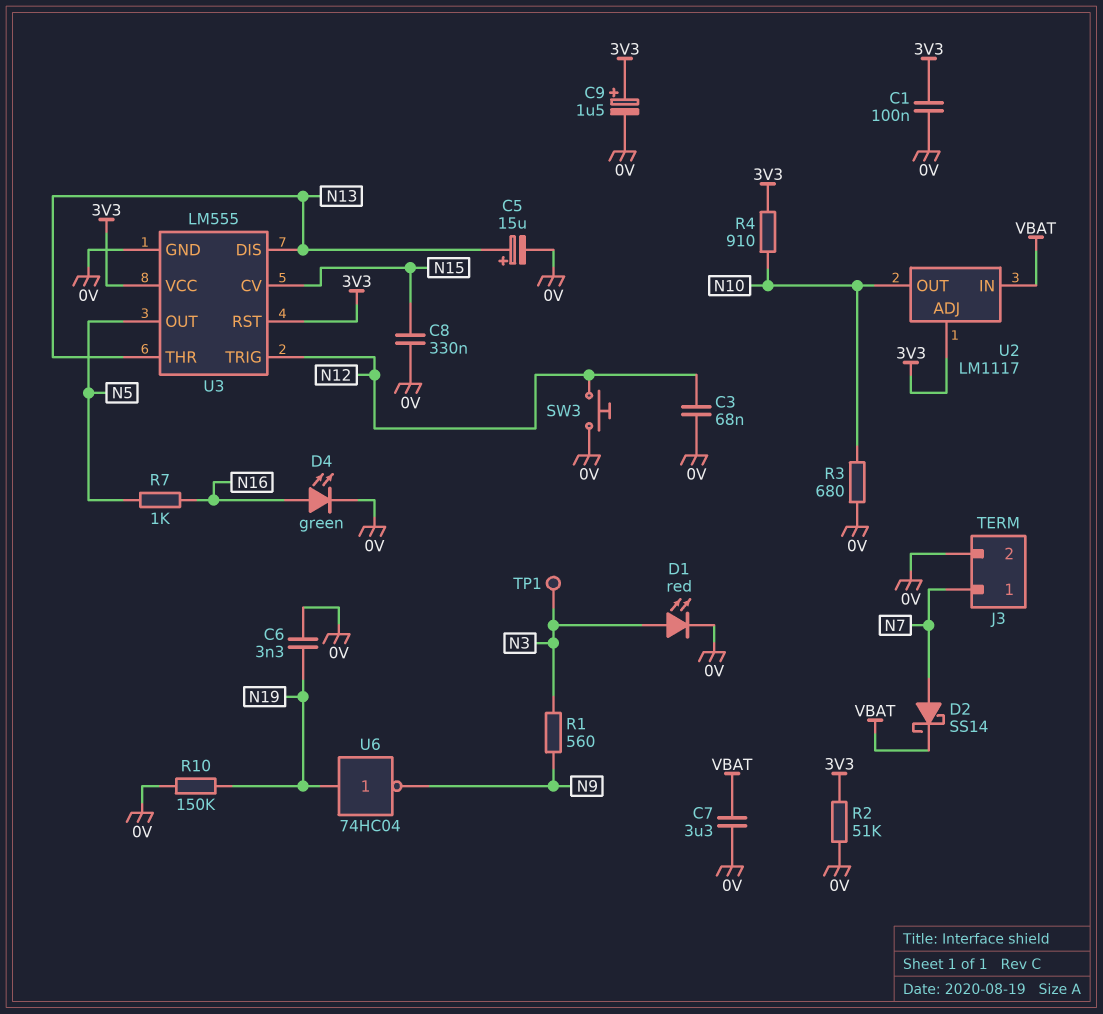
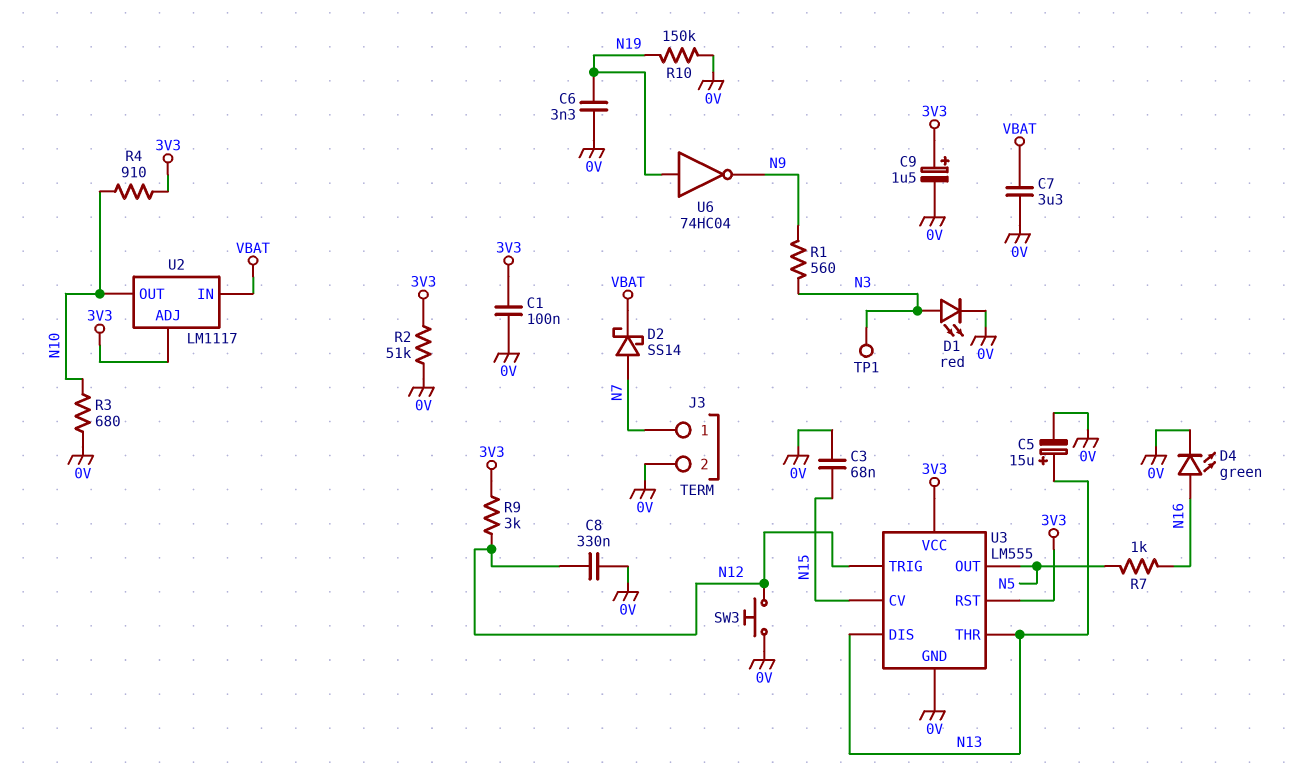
C3: 68nF (0V, N12) -> 68nF (0V, N15)
C8: 330nF (0V, N15) -> 330nF (0V, N12)
R9: none -> 3k (3V3, N12)

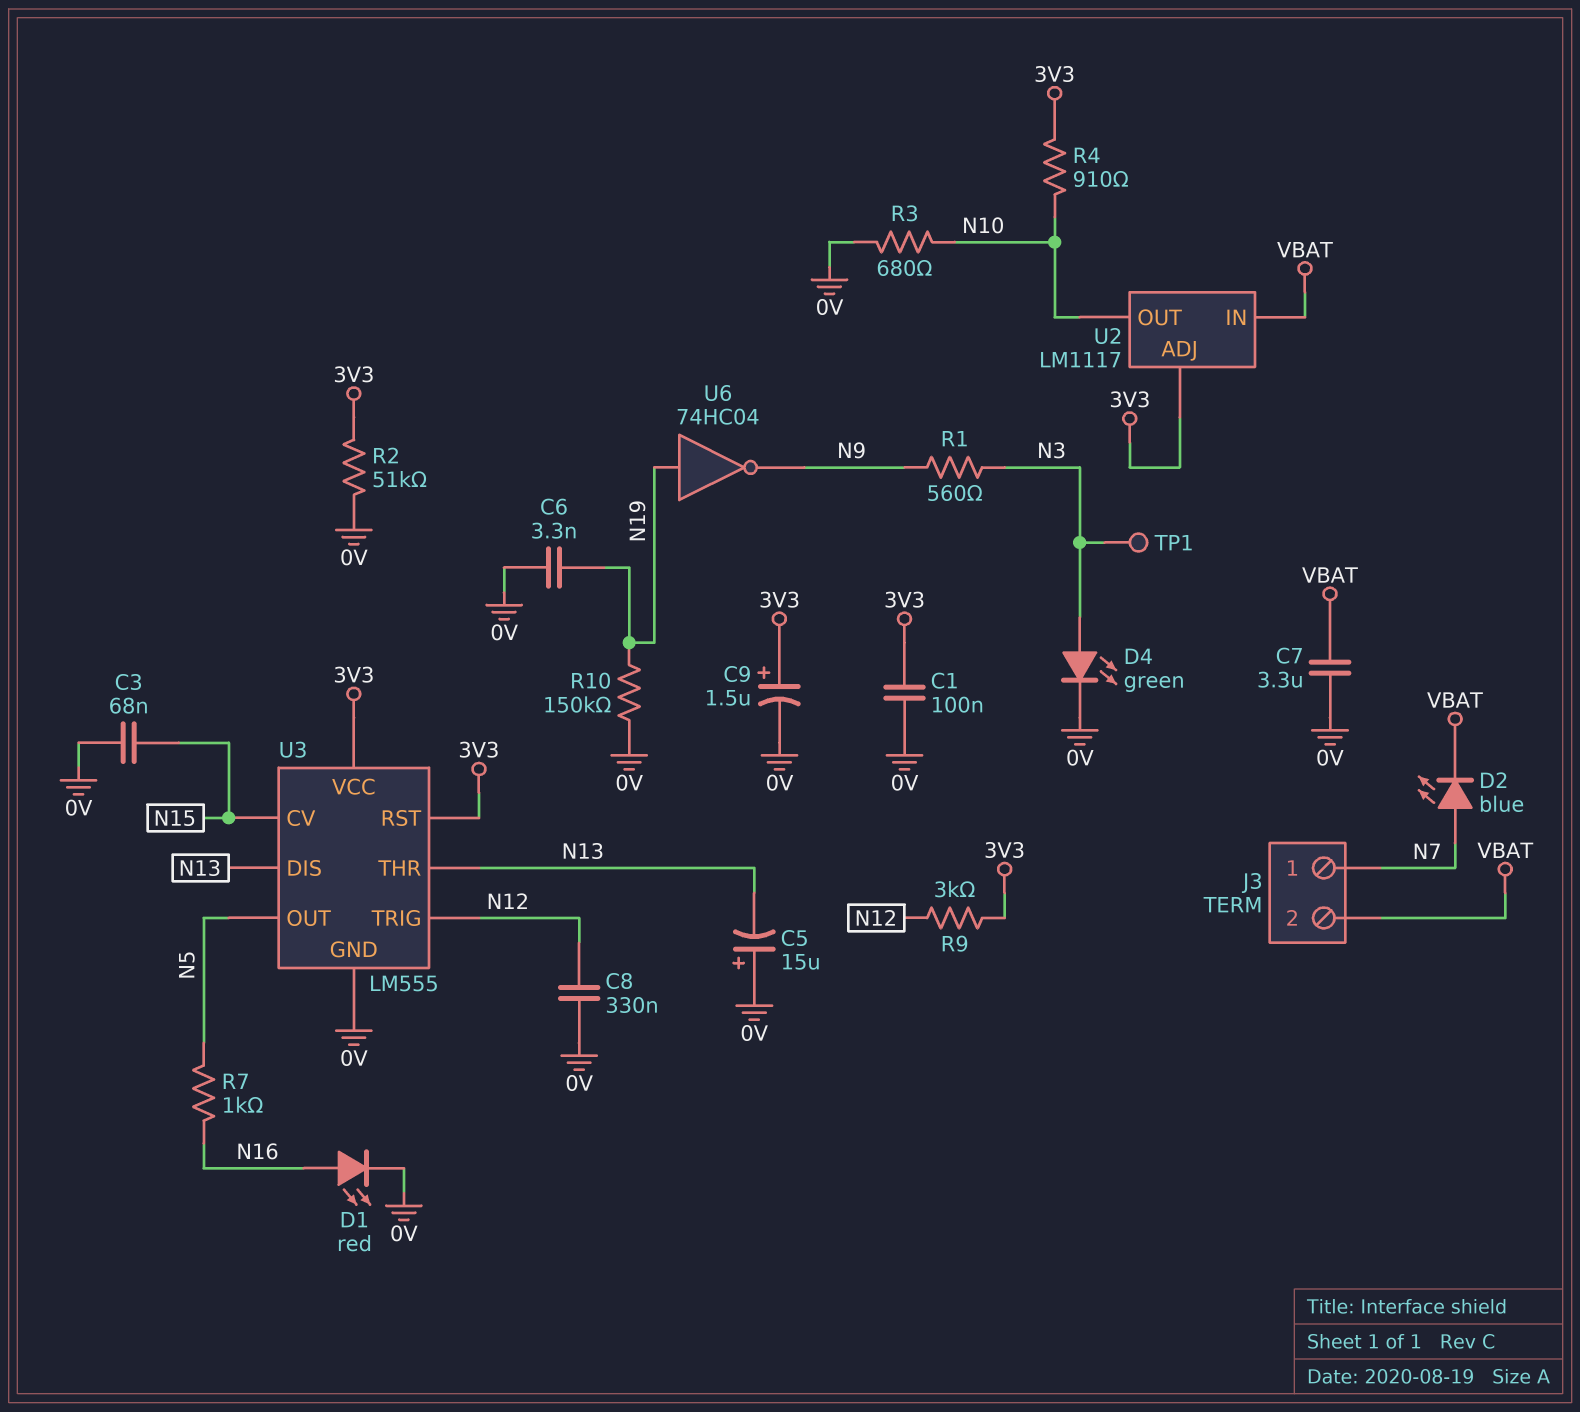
C5: 15uF (plus N13, minus 0V) -> 15uF (plus 0V, minus N13)
D1: LED red (A N3, K 0V) -> LED red (A N16, K 0V)
D2: schottky SS14 (A N7, K VBAT) -> LED blue (A N7, K VBAT)
D4: LED green (A N16, K 0V) -> LED green (A N3, K 0V)
J3 pin 2: 0V -> VBAT
SW3: button (0V, N12) -> none

